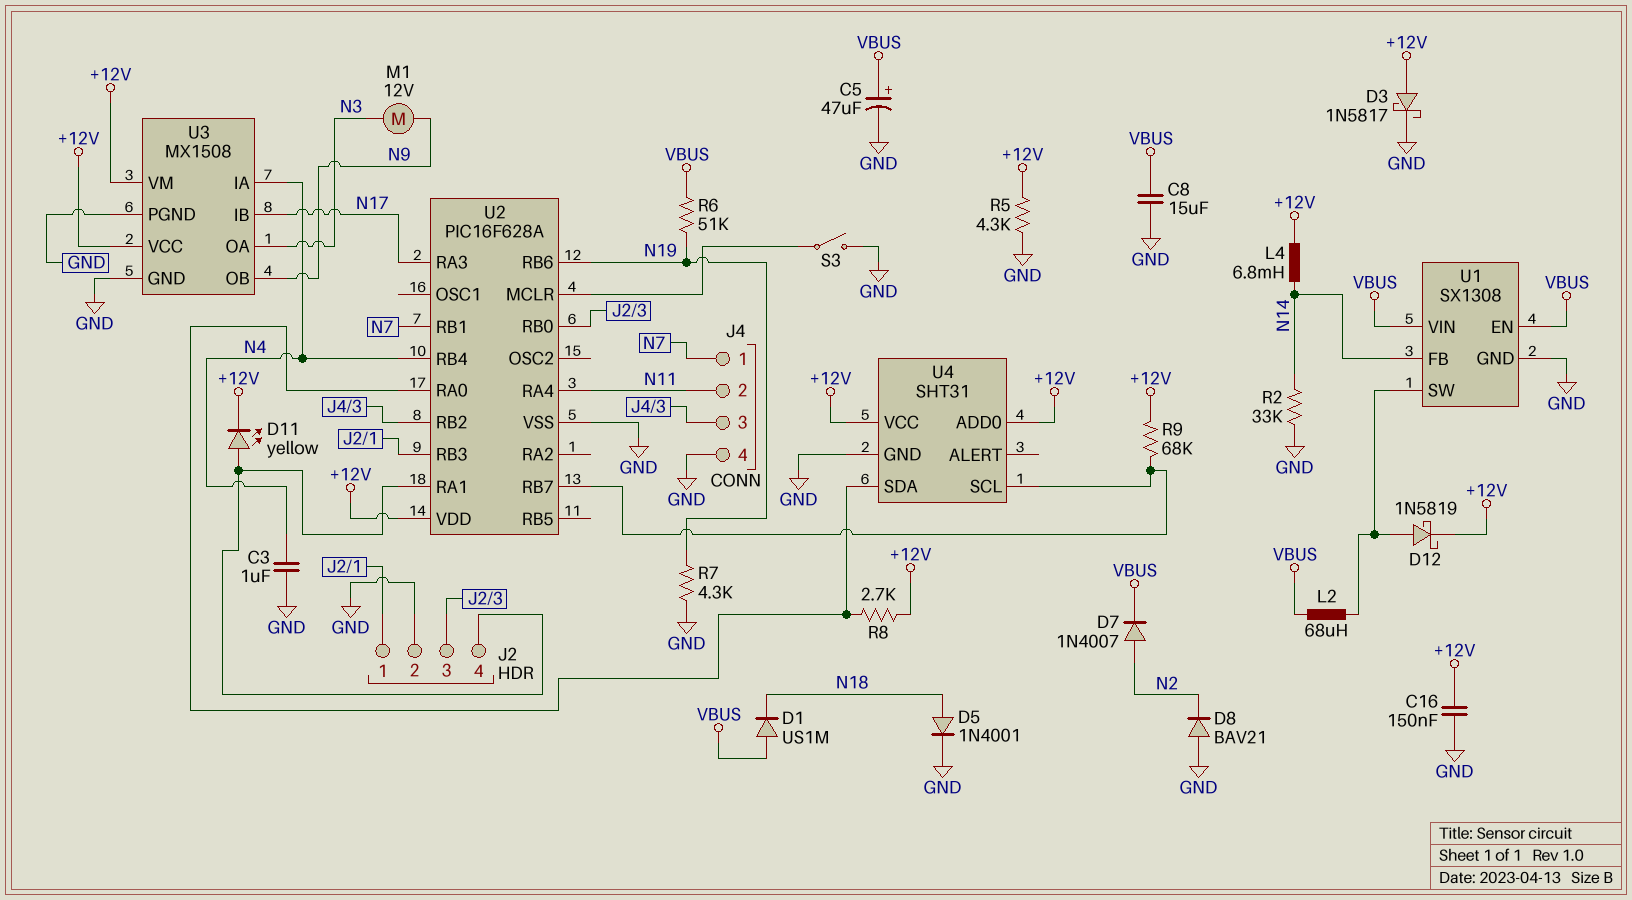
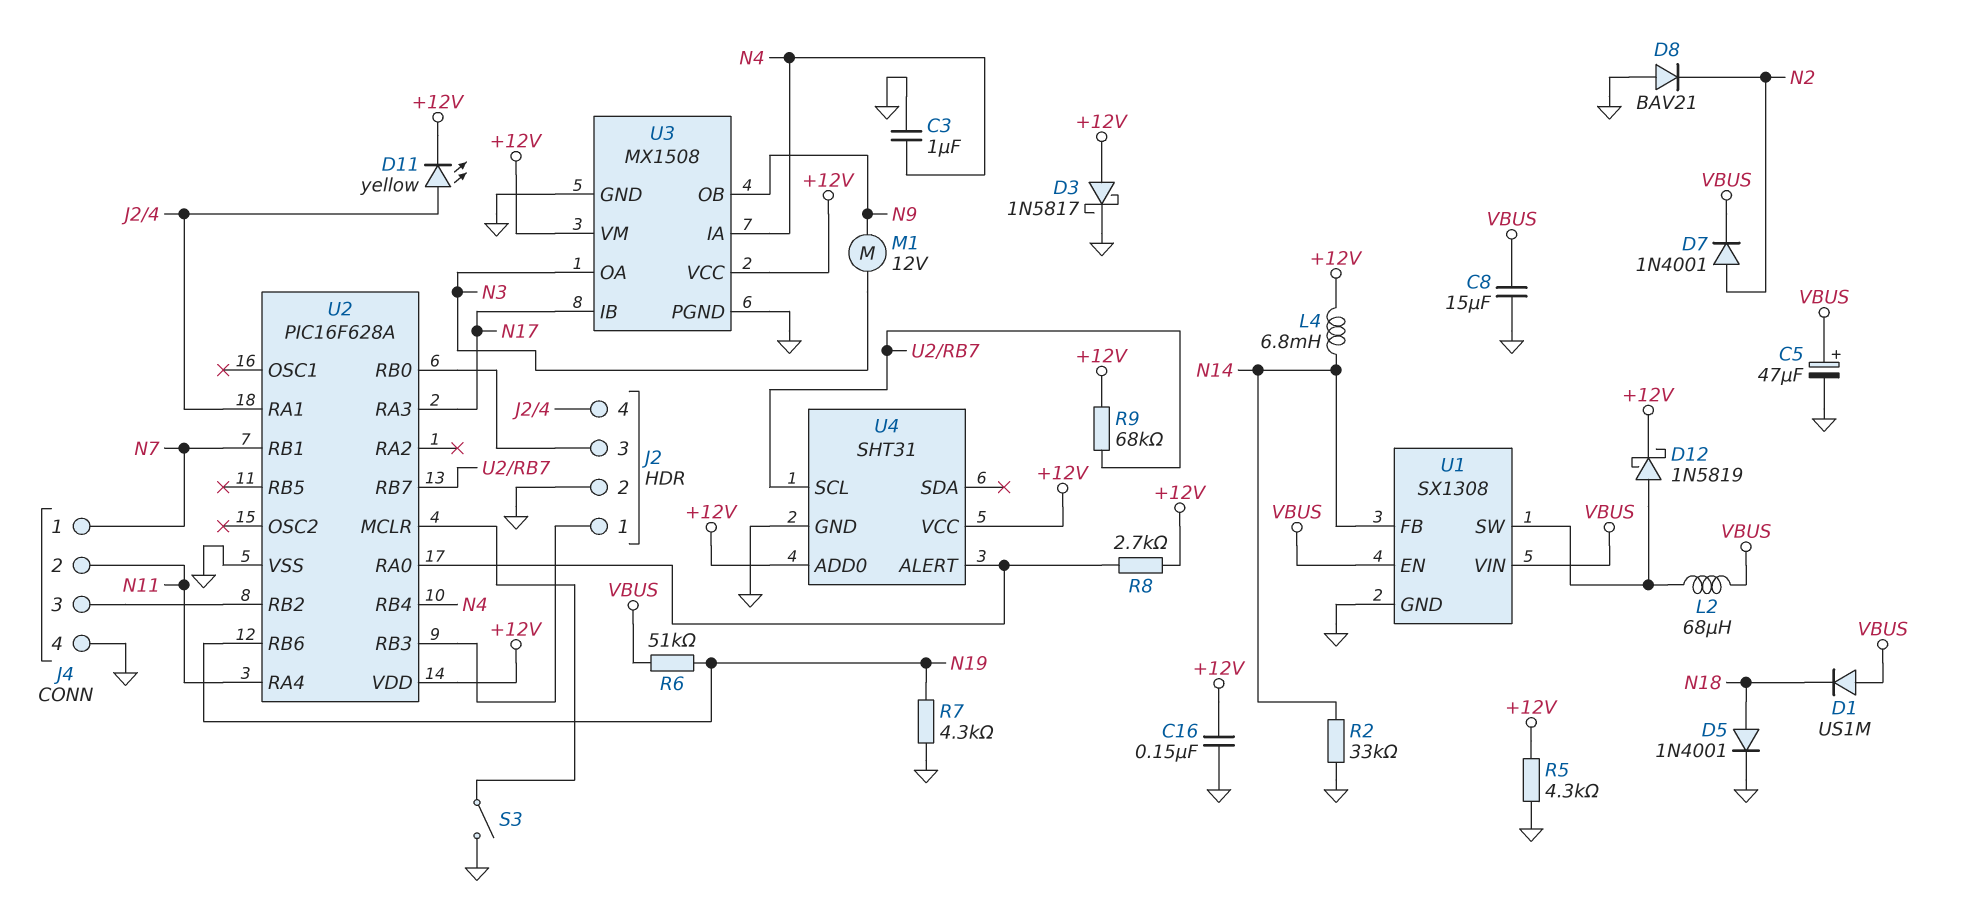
D7: diode 1N4007 (A N2, K VBUS) -> diode 1N4001 (A N2, K VBUS)
U4 pin ALERT: none -> U2/RA0
U4 pin SDA: U2/RA0 -> none

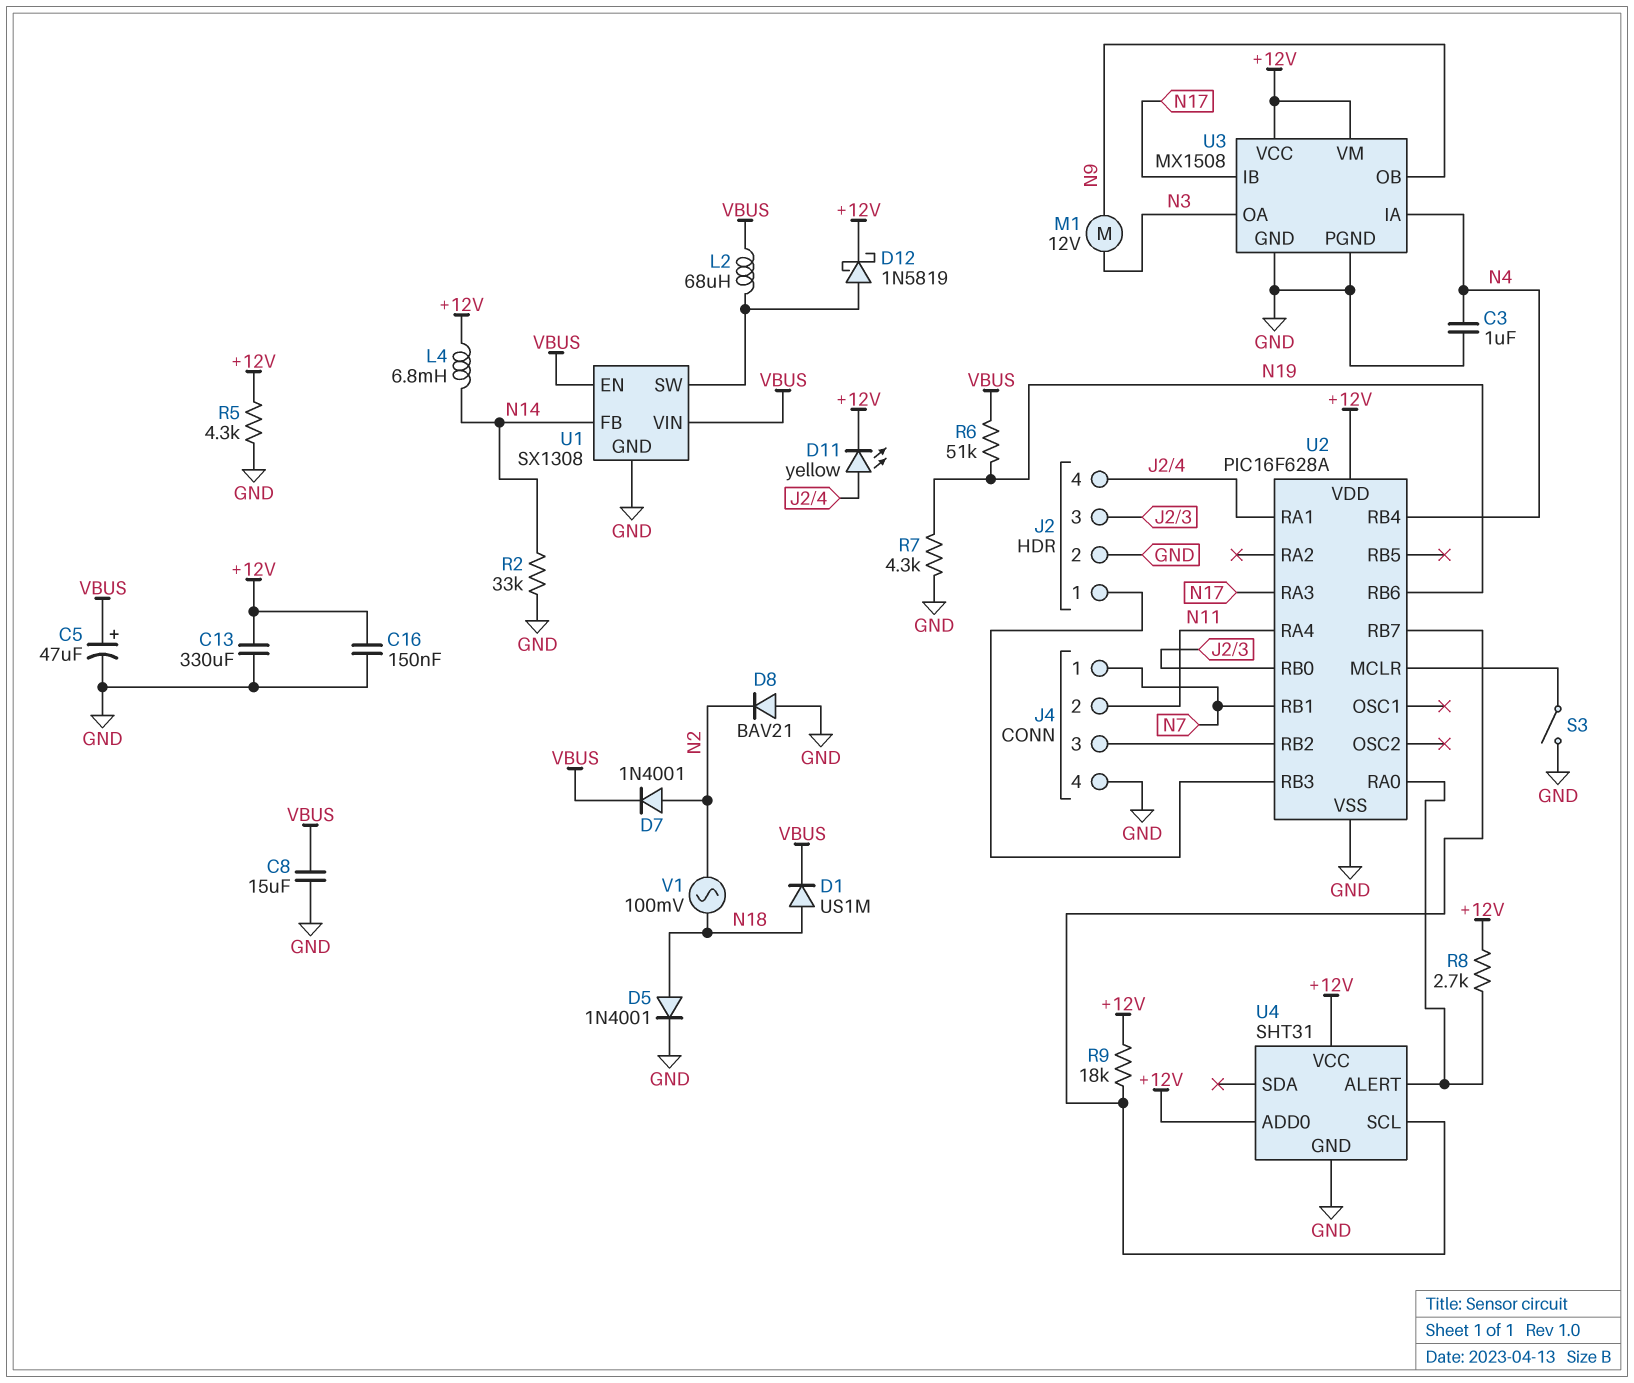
C13: none -> 330uF (+12V, GND)
D1: diode US1M (A VBUS, K N18) -> diode US1M (A N18, K VBUS)
D3: schottky 1N5817 (A +12V, K GND) -> none
R9: 68k (+12V, U2/RB7) -> 18k (+12V, U2/RB7)
V1: none -> AC 100mV (N2, N18)

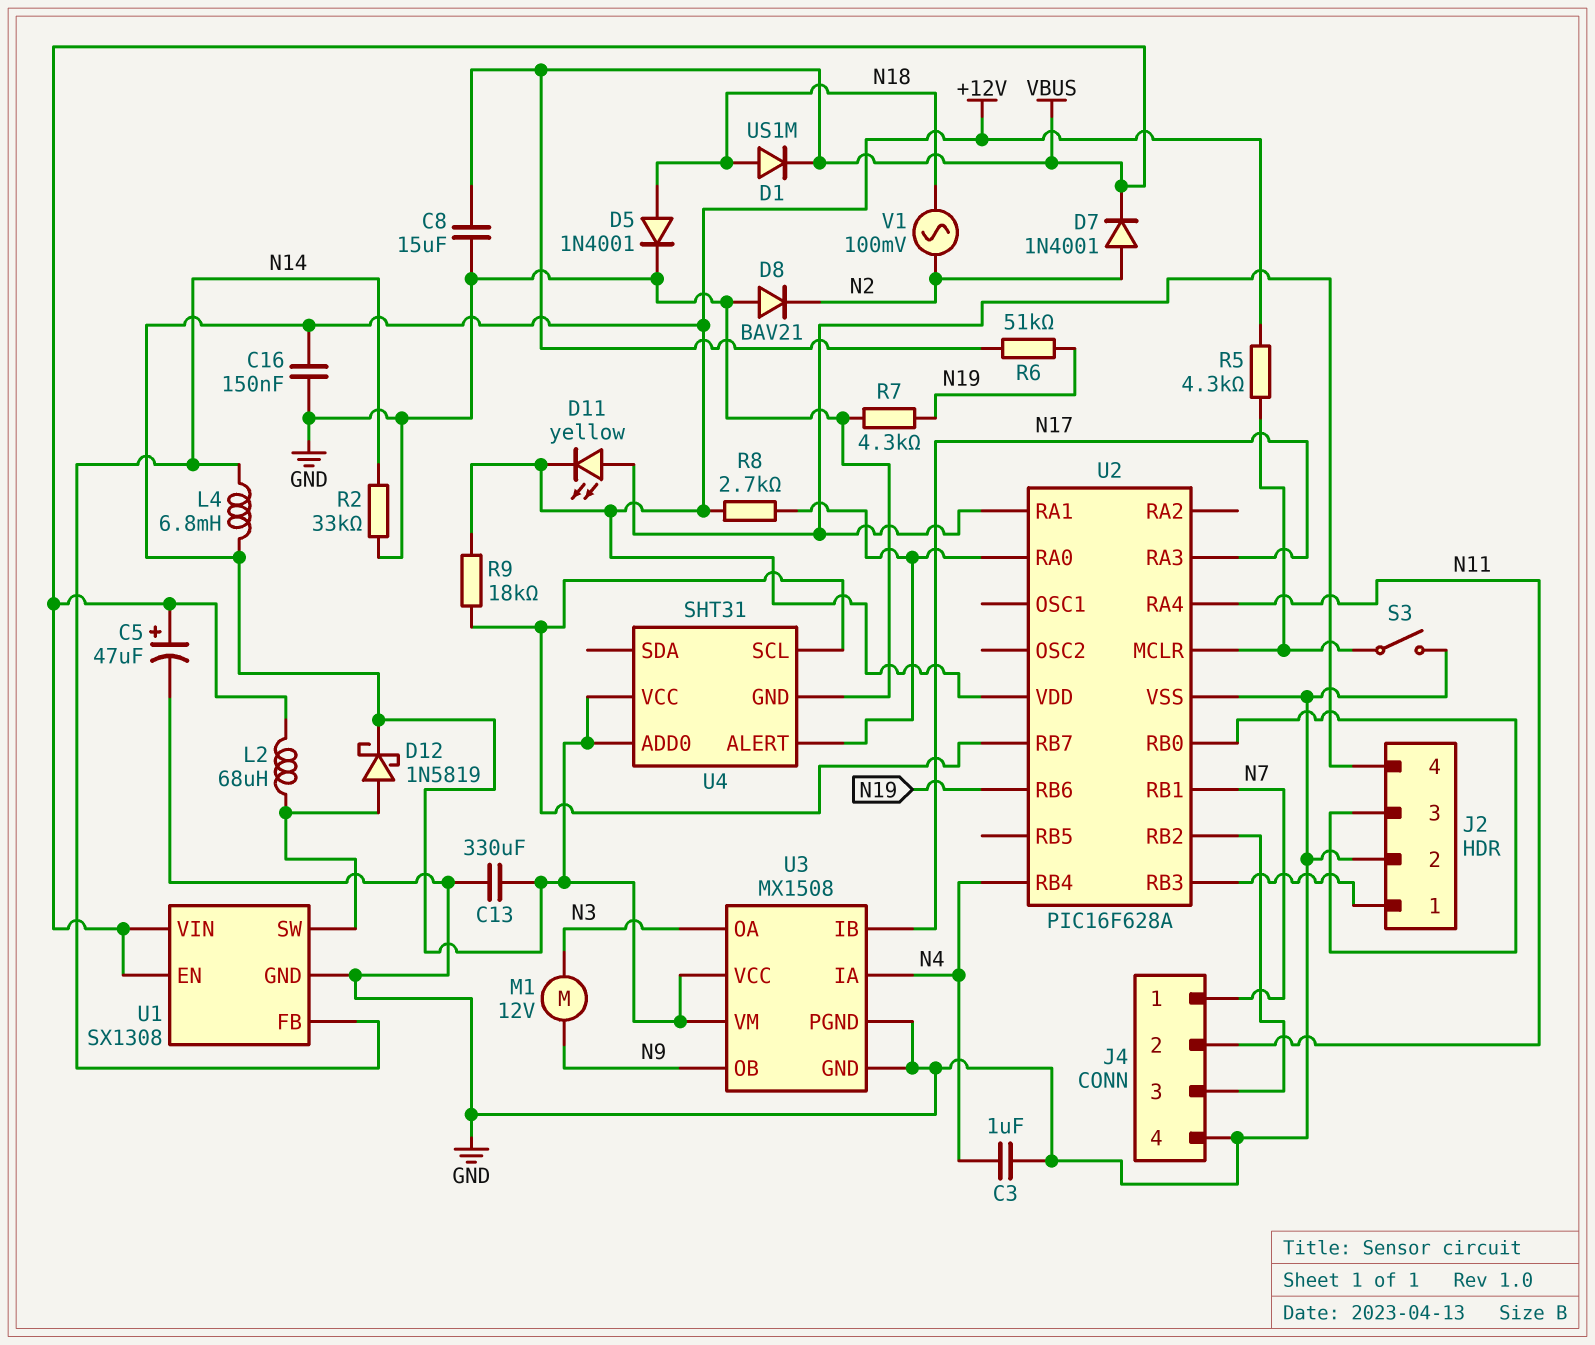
R5: 4.3k (+12V, GND) -> 4.3k (+12V, U2/MCLR)

